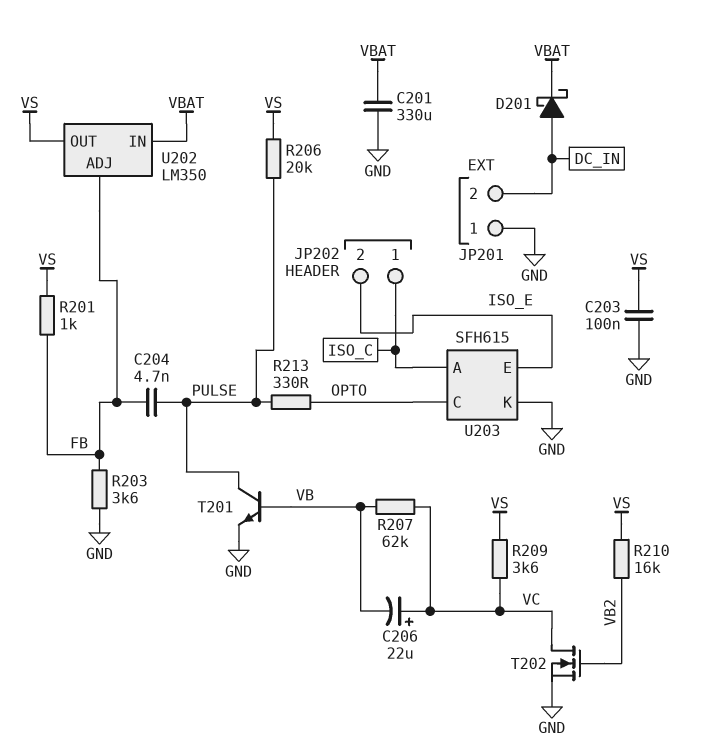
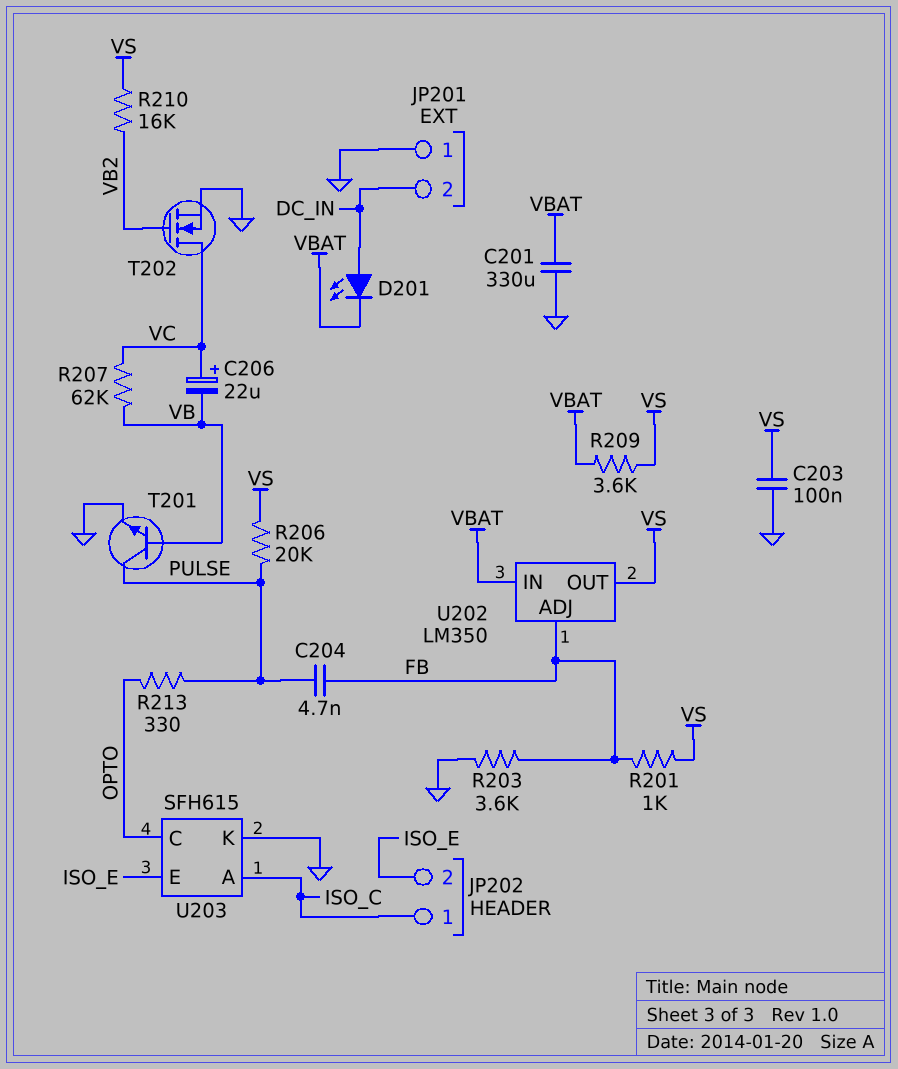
D201: schottky (A DC_IN, K VBAT) -> LED (A DC_IN, K VBAT)
R209: 3.6k (VC, VS) -> 3.6k (VBAT, VS)

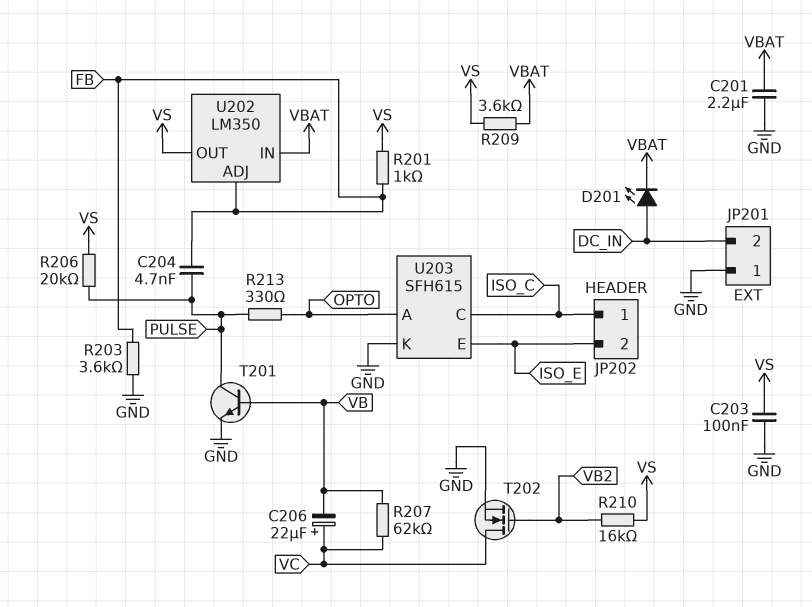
C201: 330uF (GND, VBAT) -> 2.2uF (GND, VBAT)
U203 pin A: ISO_C -> OPTO
U203 pin C: OPTO -> ISO_C

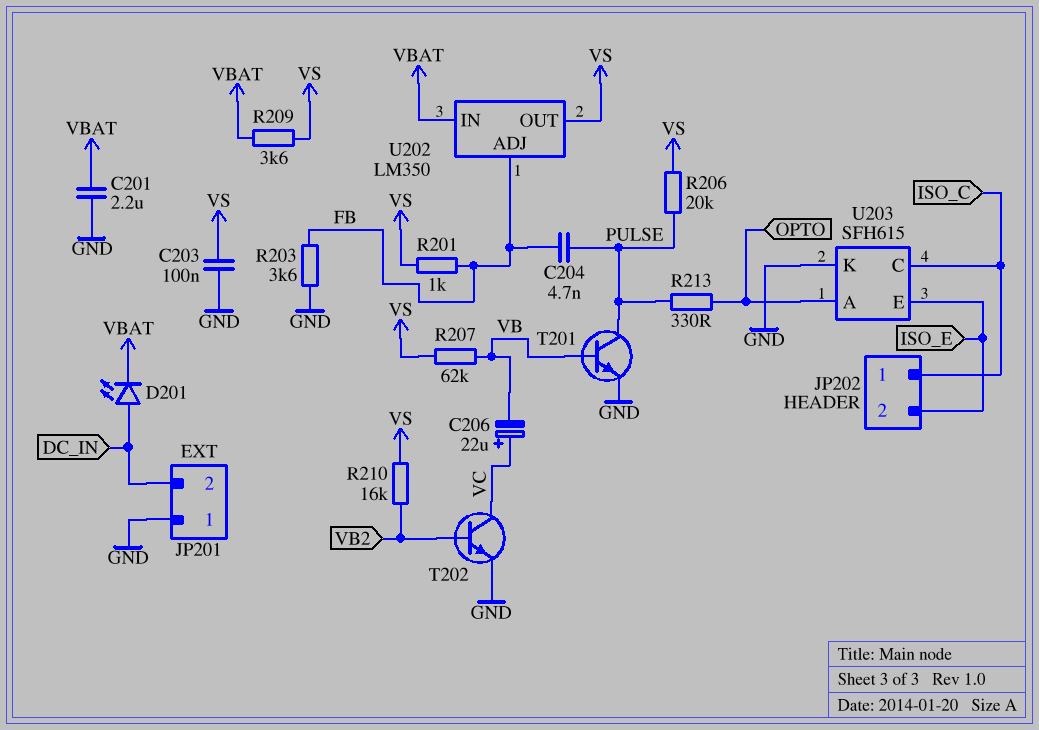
R207: 62k (VB, VC) -> 62k (VB, VS)
T202: NMOS (G VB2, D VC, S GND) -> NPN (B VB2, C VC, E GND)

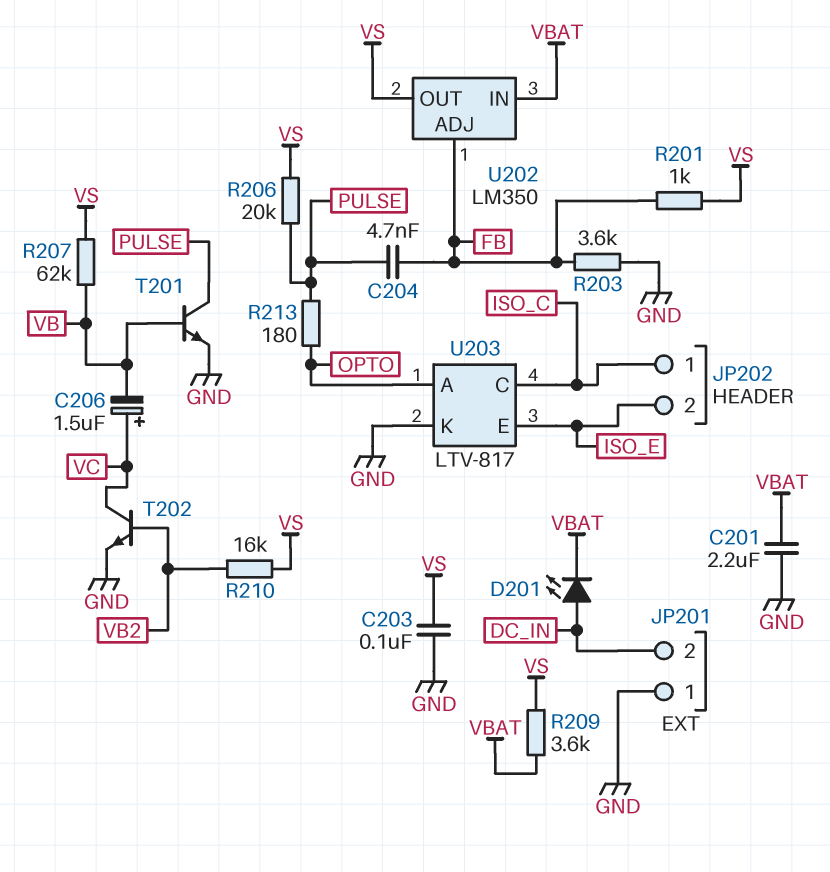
C206: 22uF (plus VC, minus VB) -> 1.5uF (plus VC, minus VB)
R213: 330 (OPTO, PULSE) -> 180 (OPTO, PULSE)
U203: SFH615 -> LTV-817

